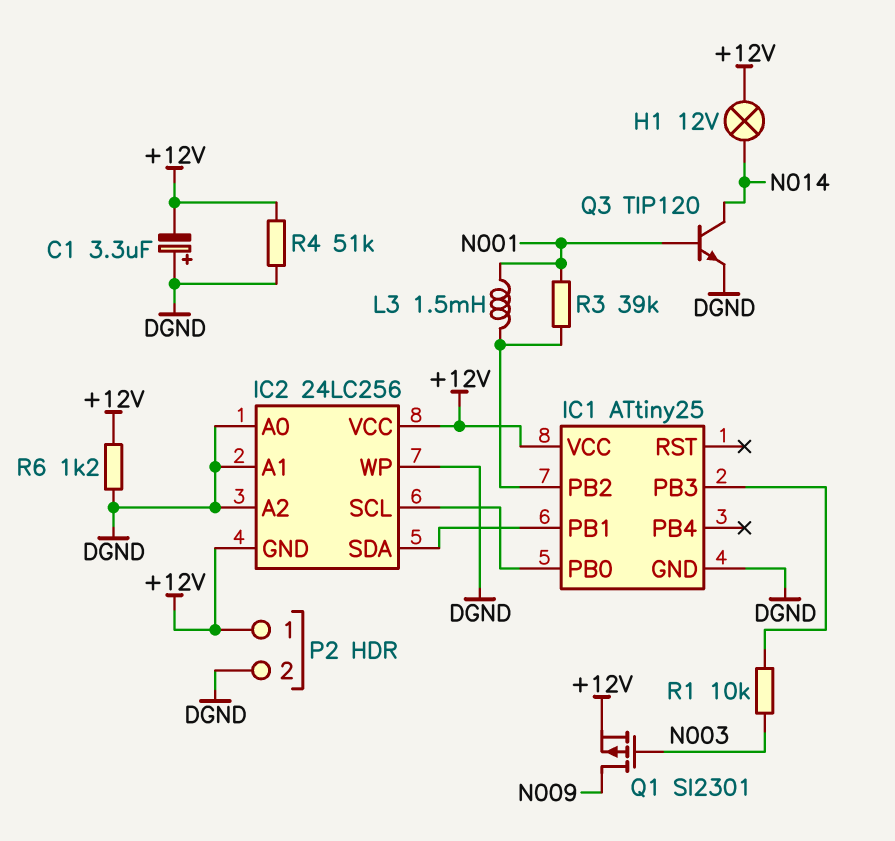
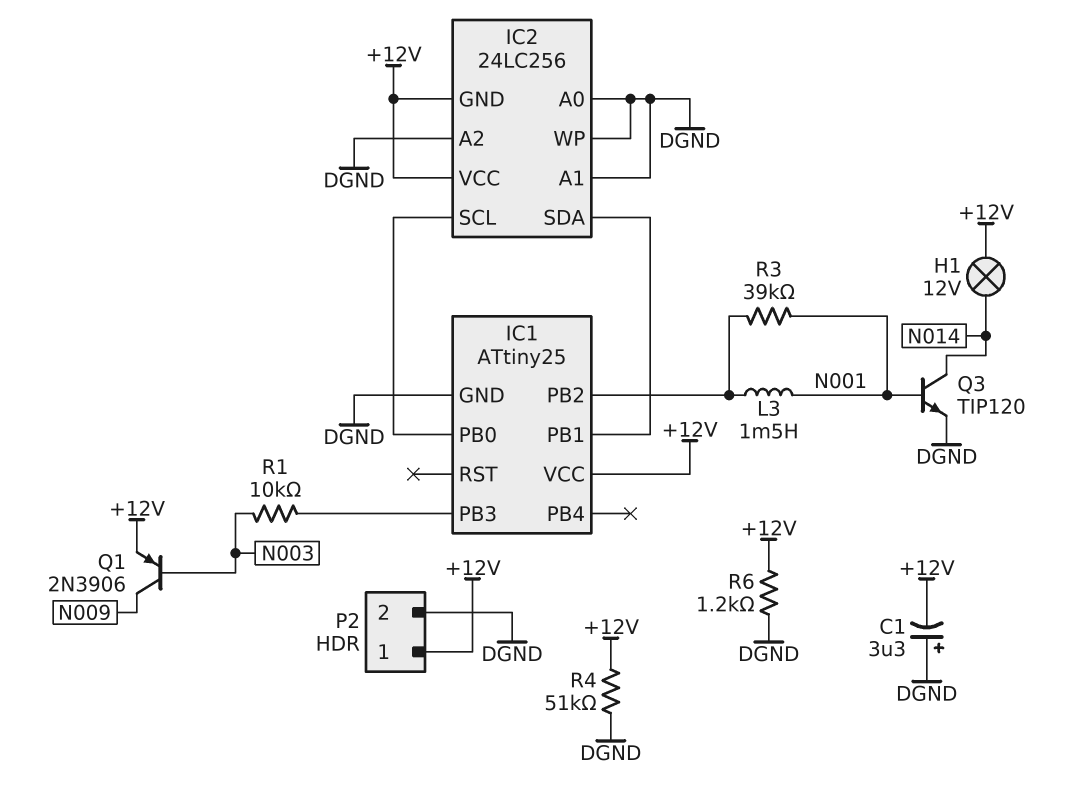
Q1: PMOS SI2301 (G N003, D N009, S +12V) -> PNP 2N3906 (B N003, C N009, E +12V)

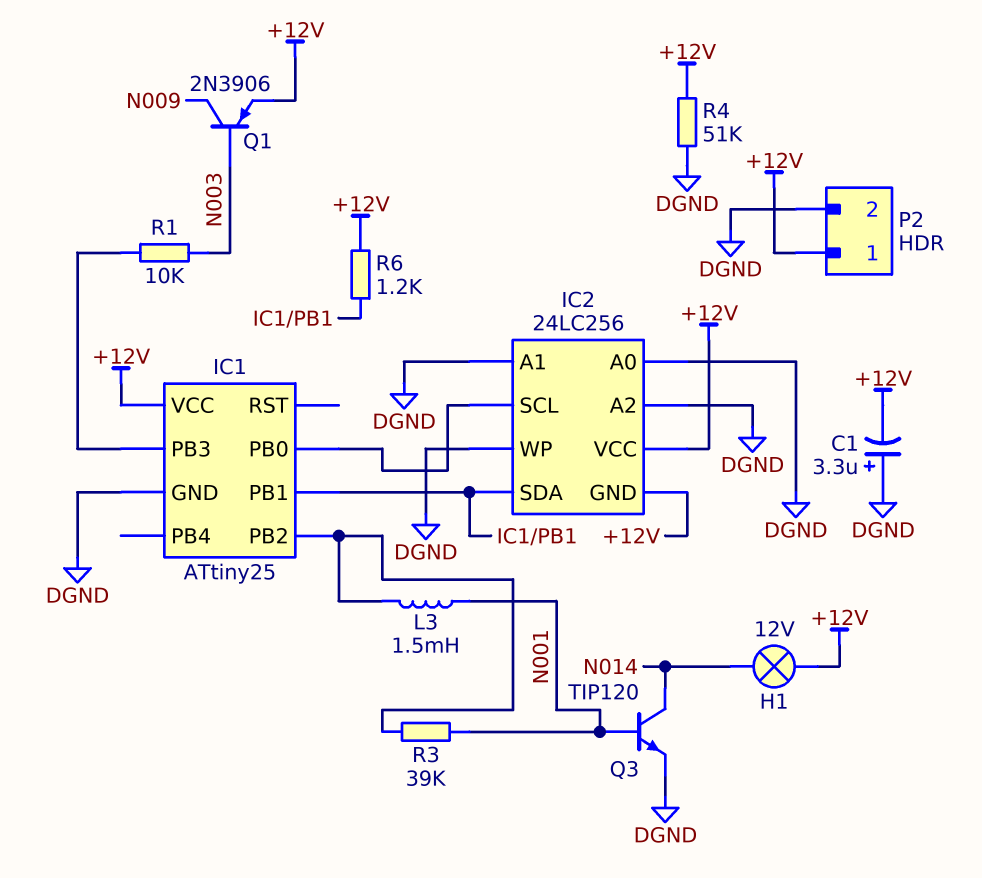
R6: 1.2k (+12V, DGND) -> 1.2k (+12V, IC1/PB1)

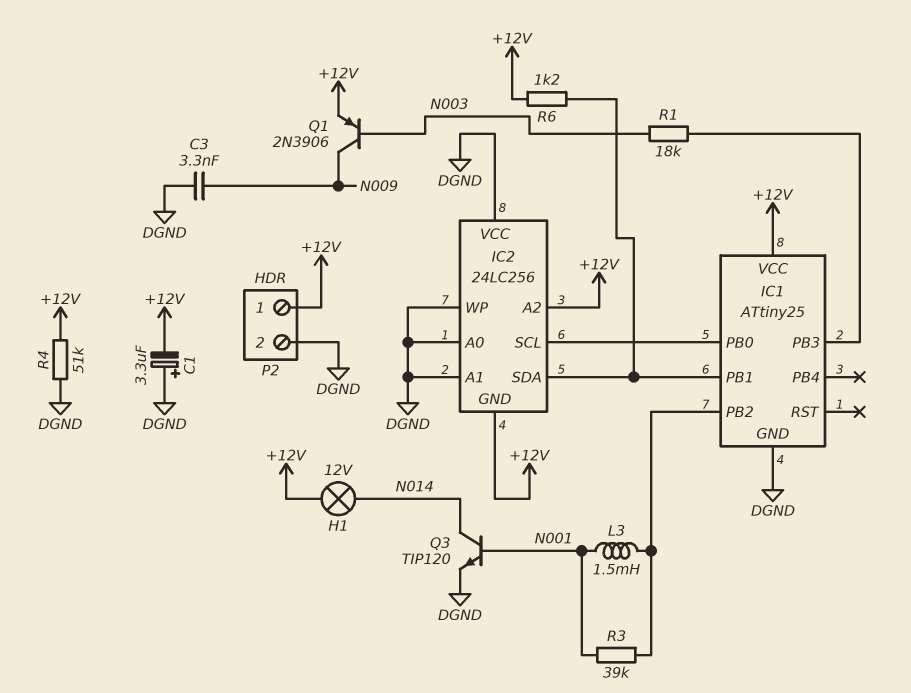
C3: none -> 3.3nF (DGND, N009)
IC2 pin A2: DGND -> +12V
IC2 pin VCC: +12V -> DGND
R1: 10k (IC1/PB3, N003) -> 18k (IC1/PB3, N003)

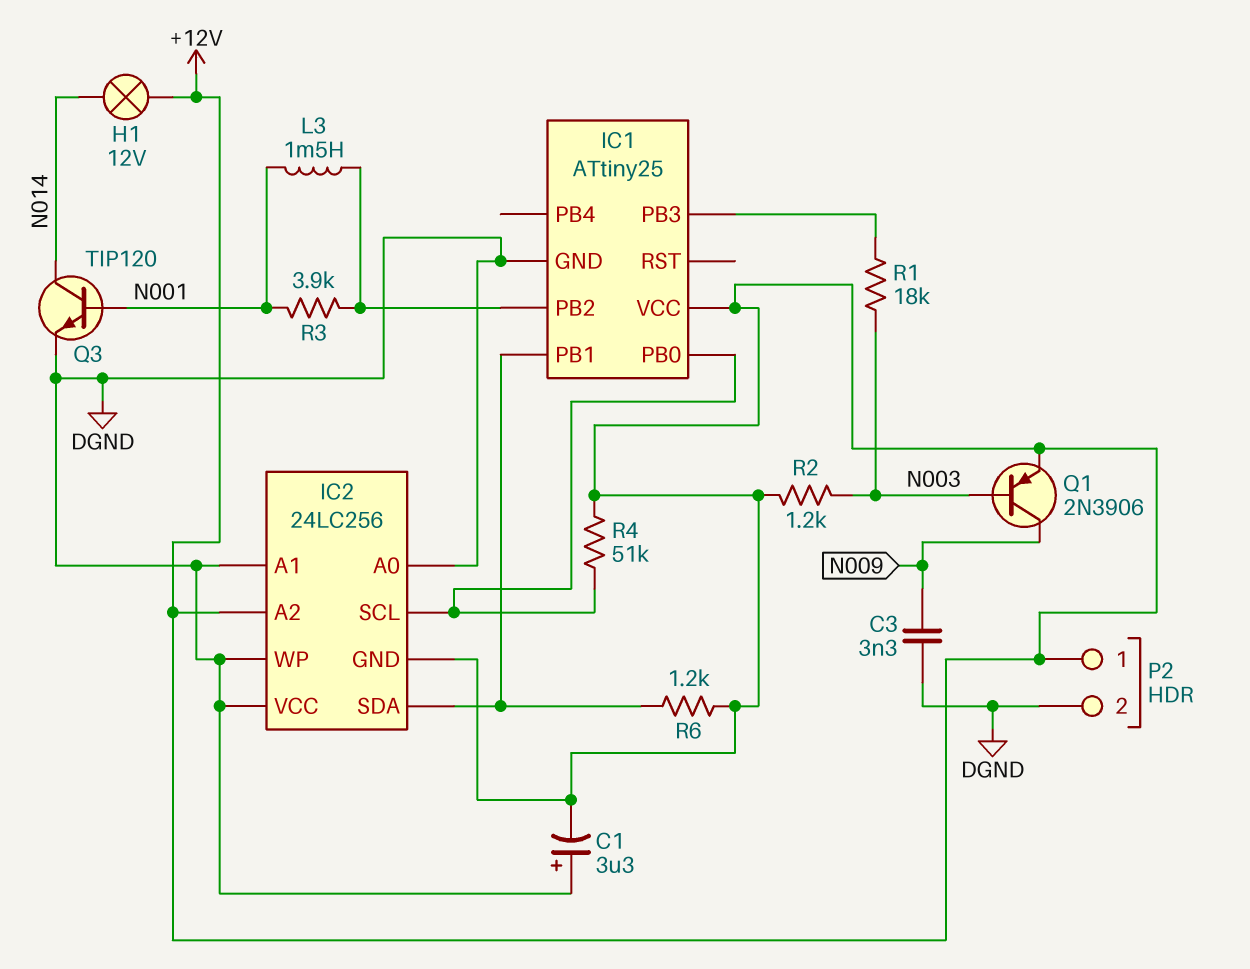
R2: none -> 1.2k (+12V, N003)
R3: 39k (IC1/PB2, N001) -> 3.9k (IC1/PB2, N001)
R4: 51k (+12V, DGND) -> 51k (+12V, IC1/PB0)

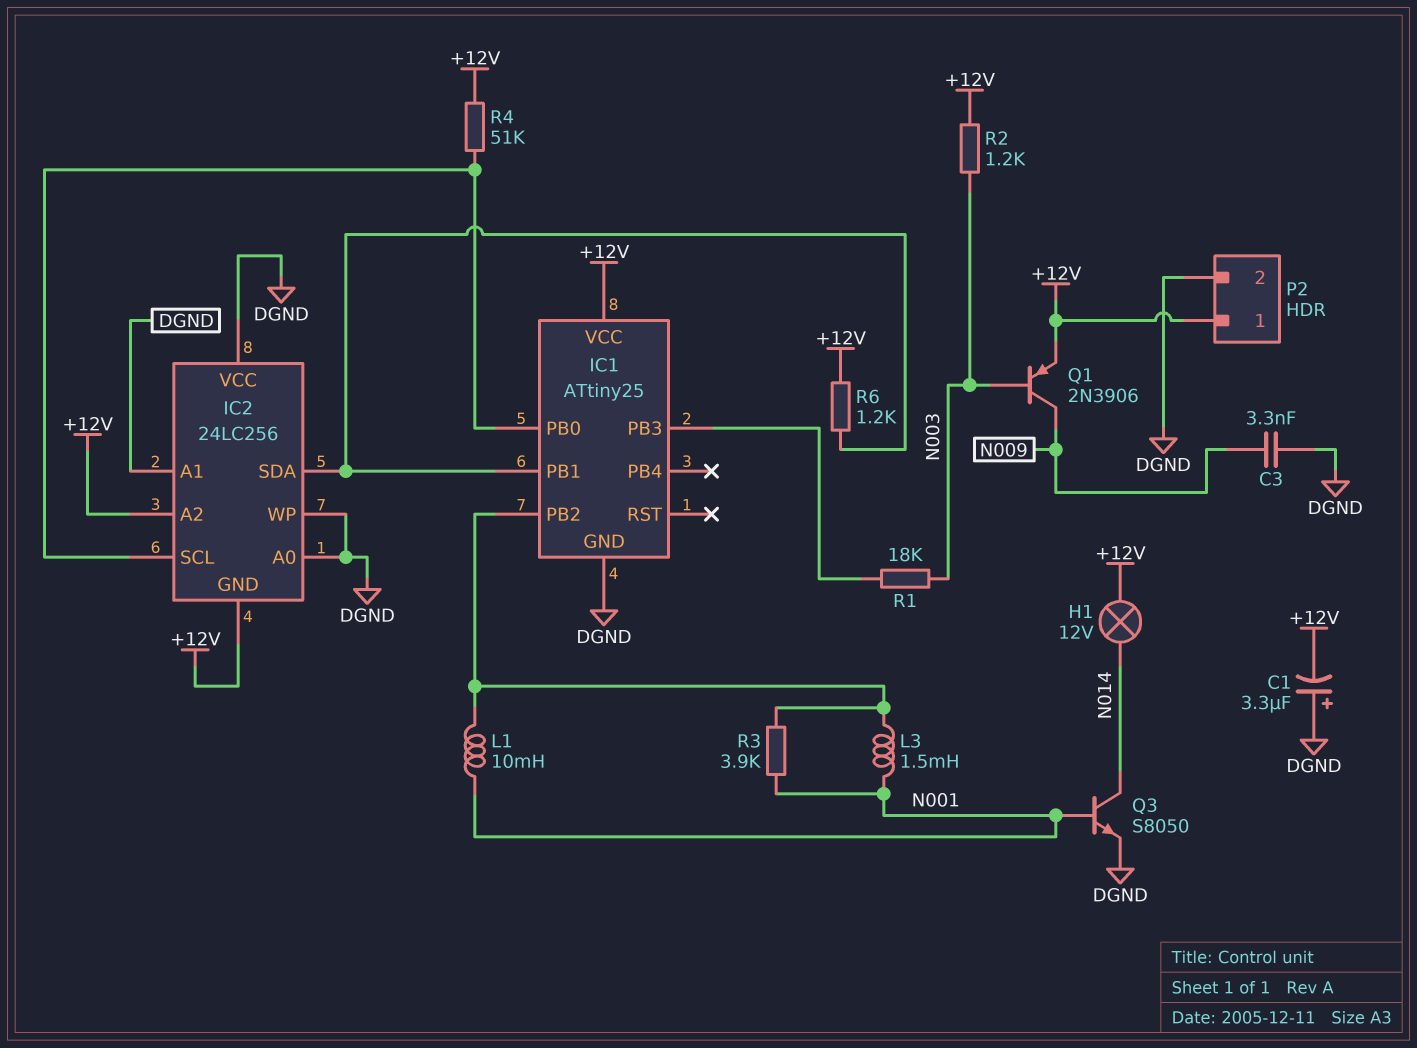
L1: none -> 10mH (IC1/PB2, N001)
Q3: NPN TIP120 (B N001, C N014, E DGND) -> NPN S8050 (B N001, C N014, E DGND)

